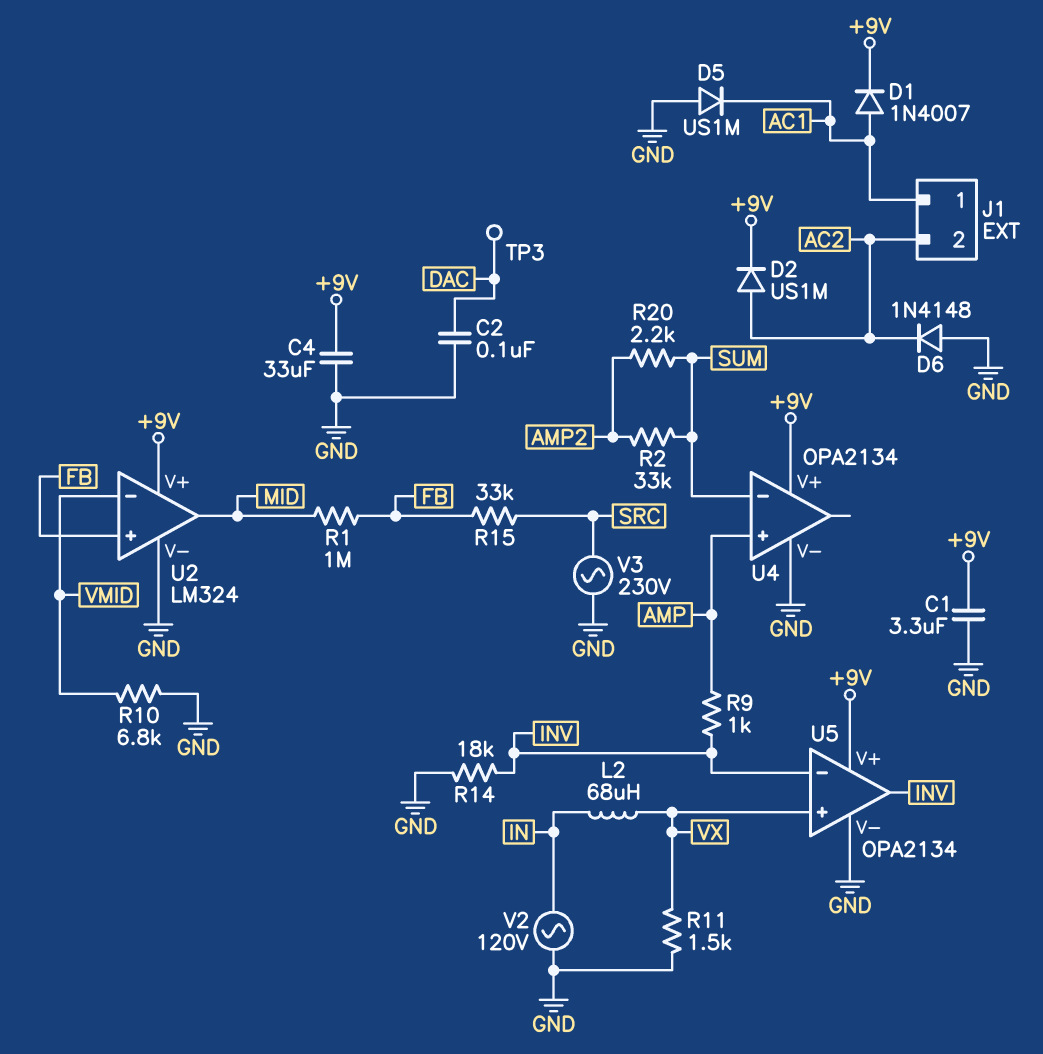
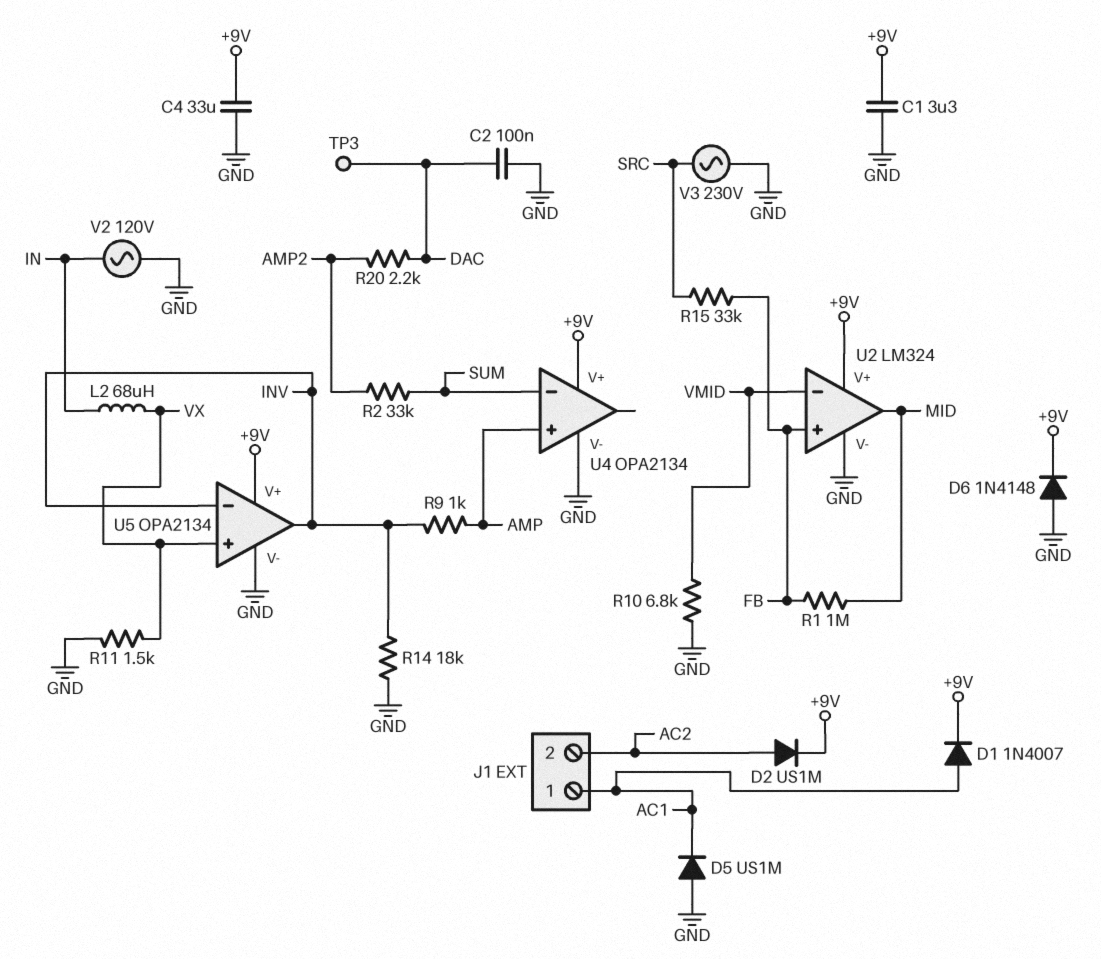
D6: diode 1N4148 (A GND, K AC2) -> diode 1N4148 (A GND, K +9V)
R20: 2.2k (AMP2, SUM) -> 2.2k (AMP2, DAC)

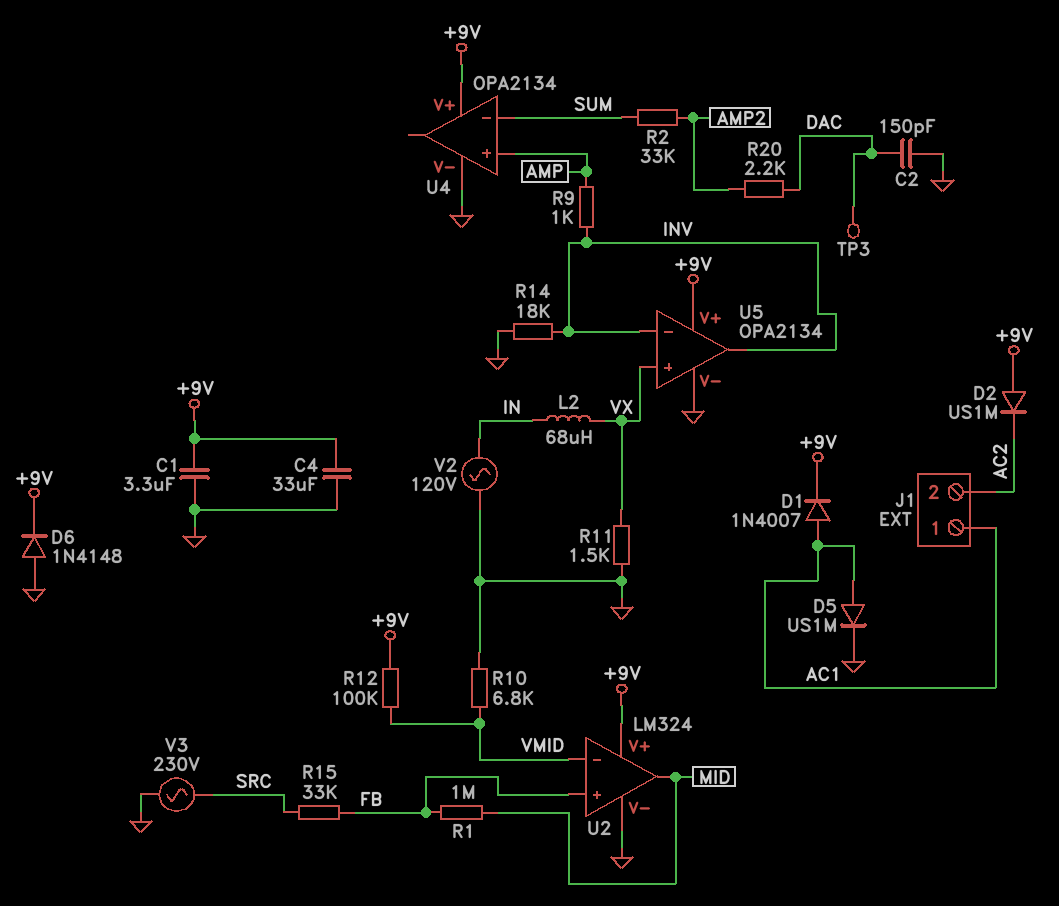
C2: 100nF (DAC, GND) -> 150pF (DAC, GND)
D2: diode US1M (A AC2, K +9V) -> diode US1M (A +9V, K AC2)
D5: diode US1M (A GND, K AC1) -> diode US1M (A AC1, K GND)
R12: none -> 100k (+9V, VMID)

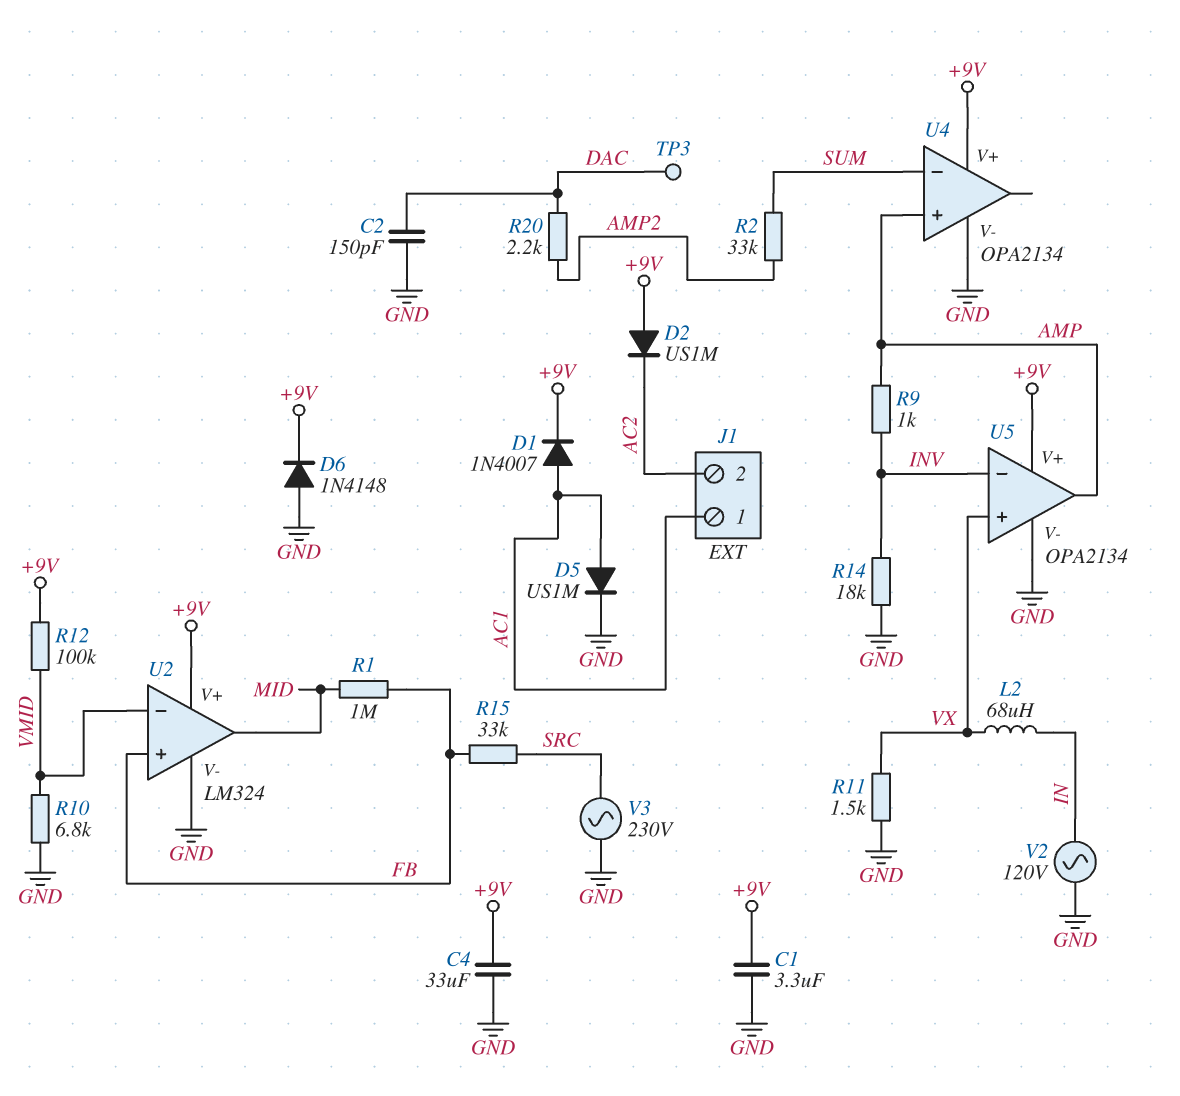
U5 pin out: INV -> AMP

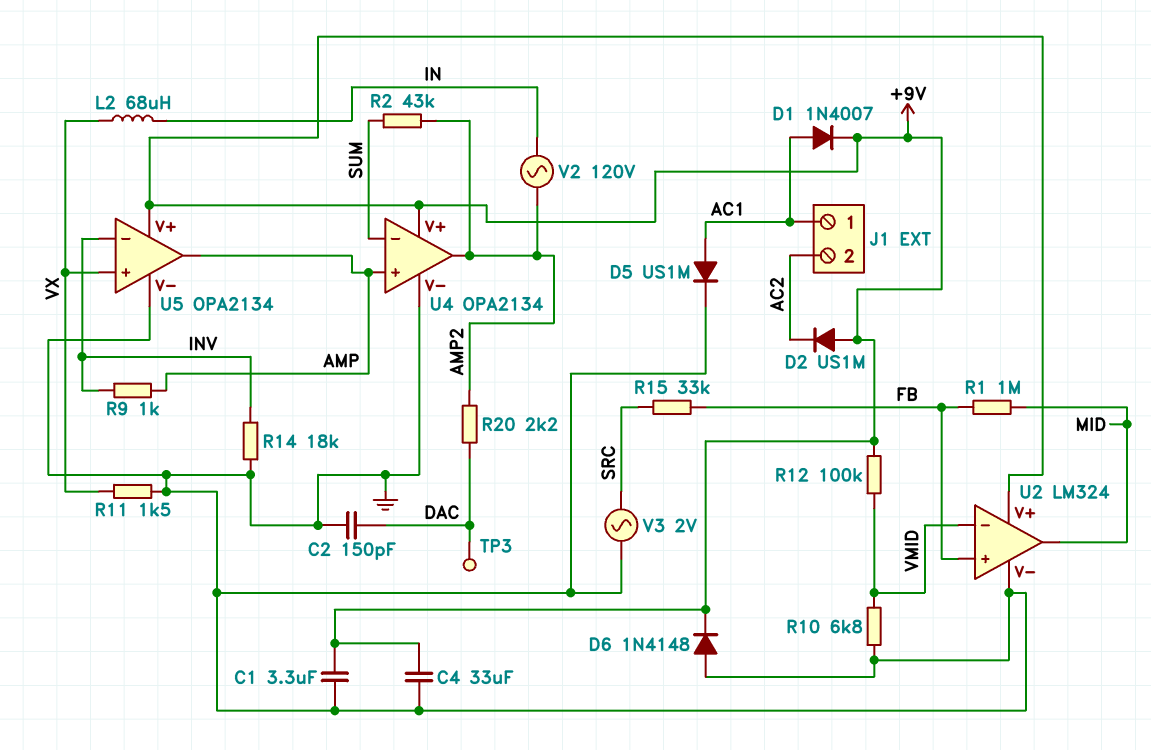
R2: 33k (AMP2, SUM) -> 43k (AMP2, SUM)
U4 pin out: none -> AMP2
V2: AC 120V (GND, IN) -> AC 120V (AMP2, IN)
V3: AC 230V (GND, SRC) -> AC 2V (GND, SRC)

